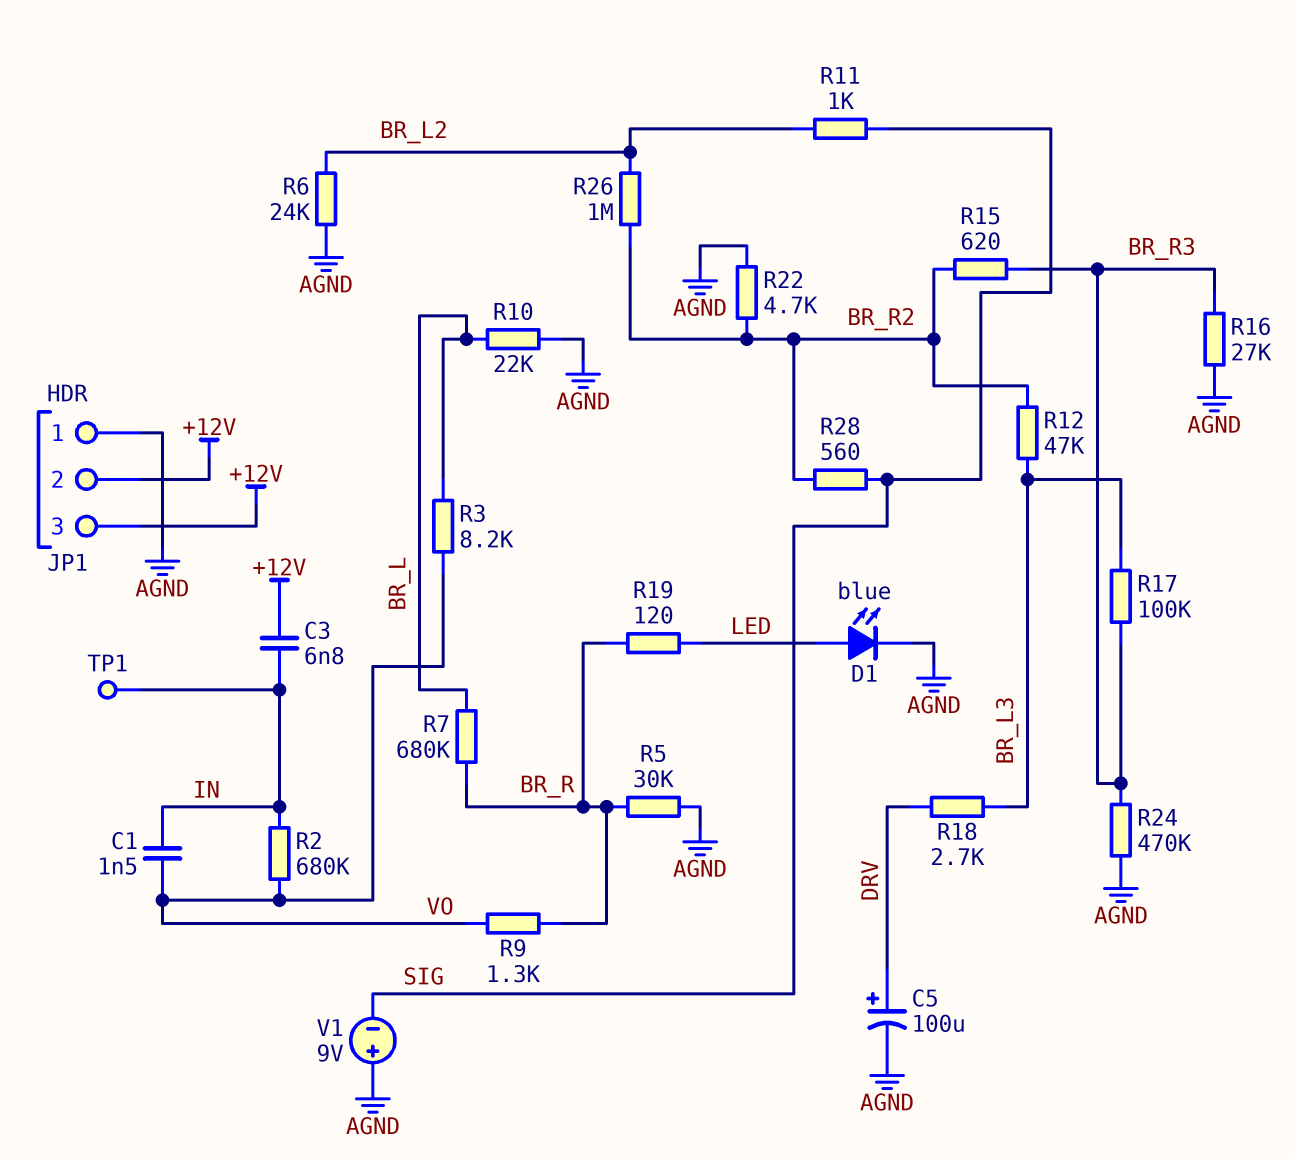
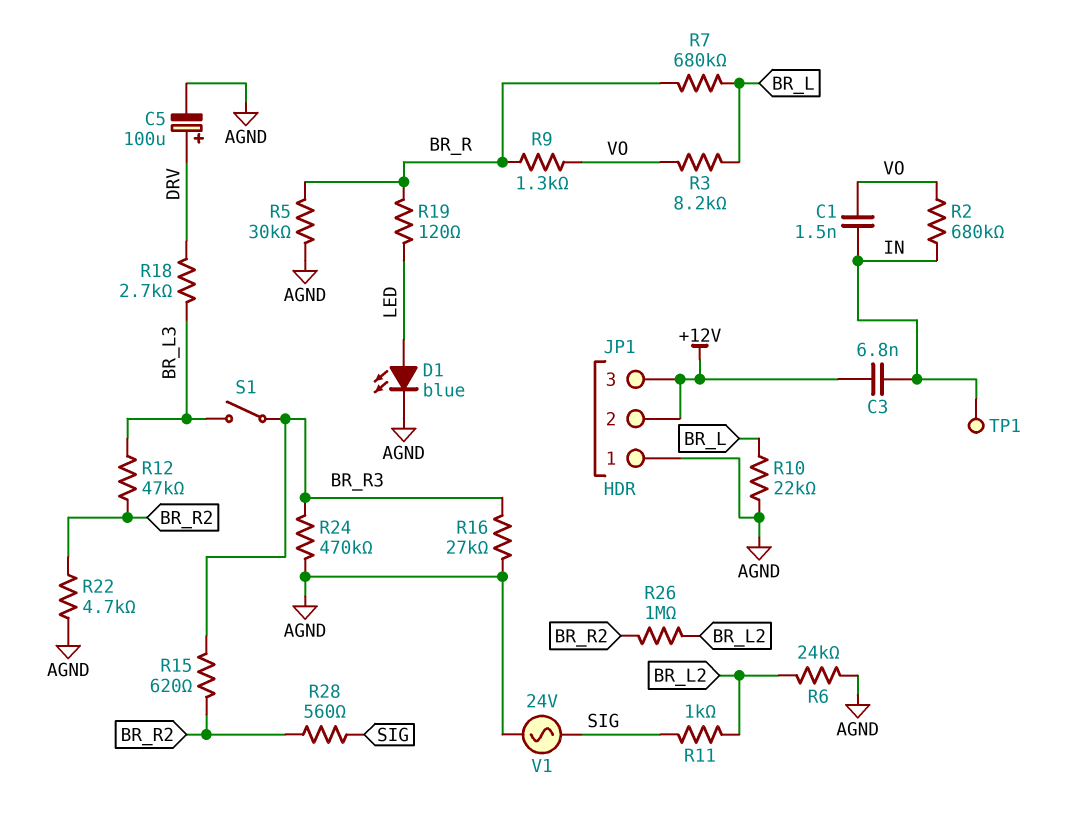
R17: 100k (BR_L3, BR_R3) -> none
S1: none -> switch (BR_L3, BR_R3)
V1: 9V (plus AGND, minus SIG) -> AC 24V (AGND, SIG)

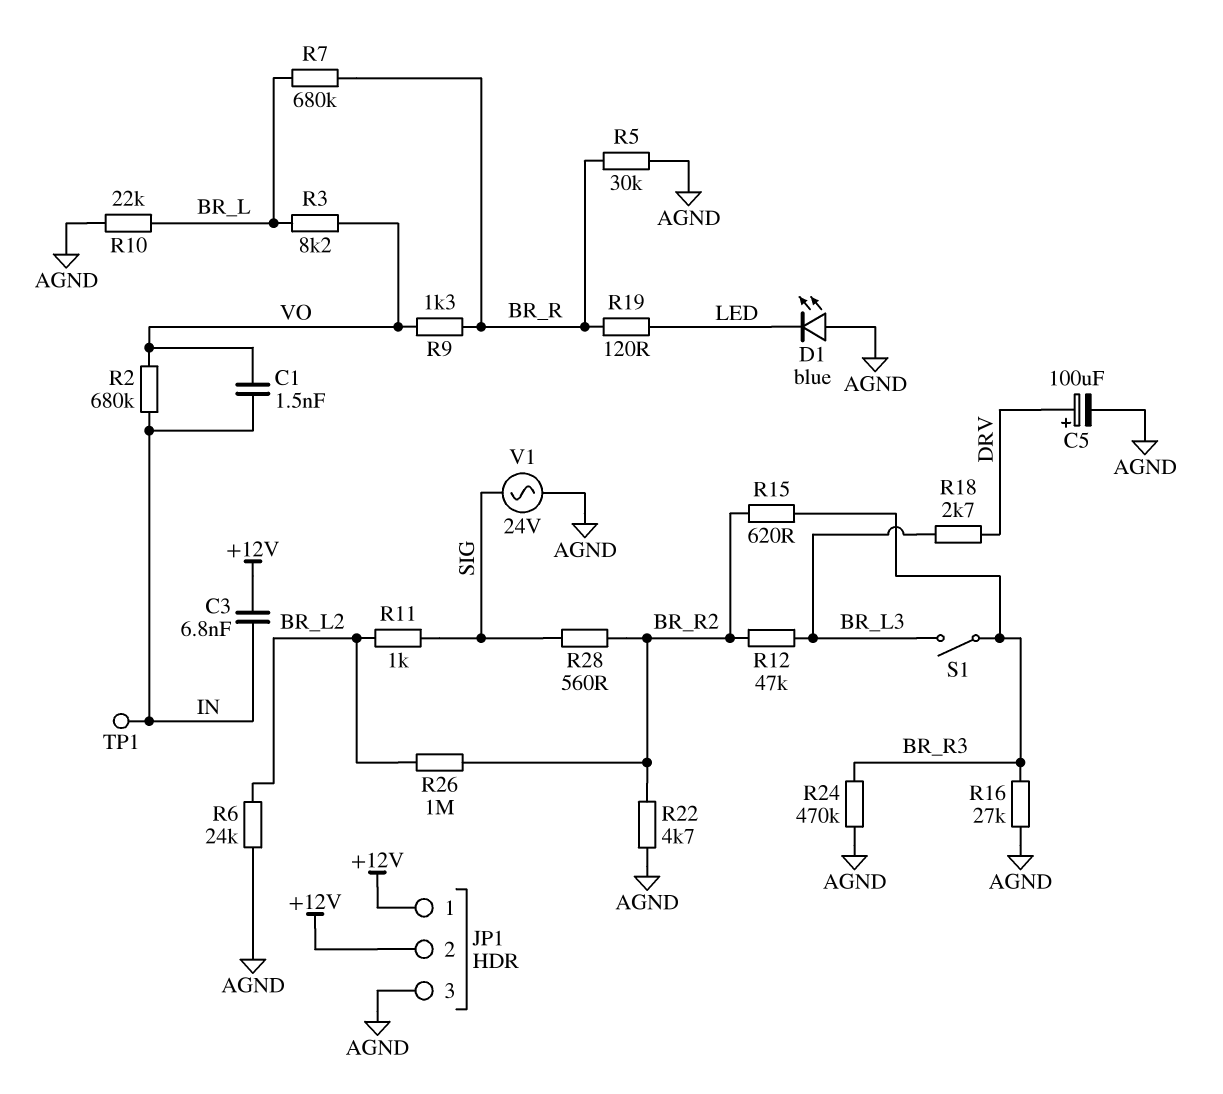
D1: LED blue (A LED, K AGND) -> LED blue (A AGND, K LED)
JP1 pin 1: AGND -> +12V
JP1 pin 3: +12V -> AGND

